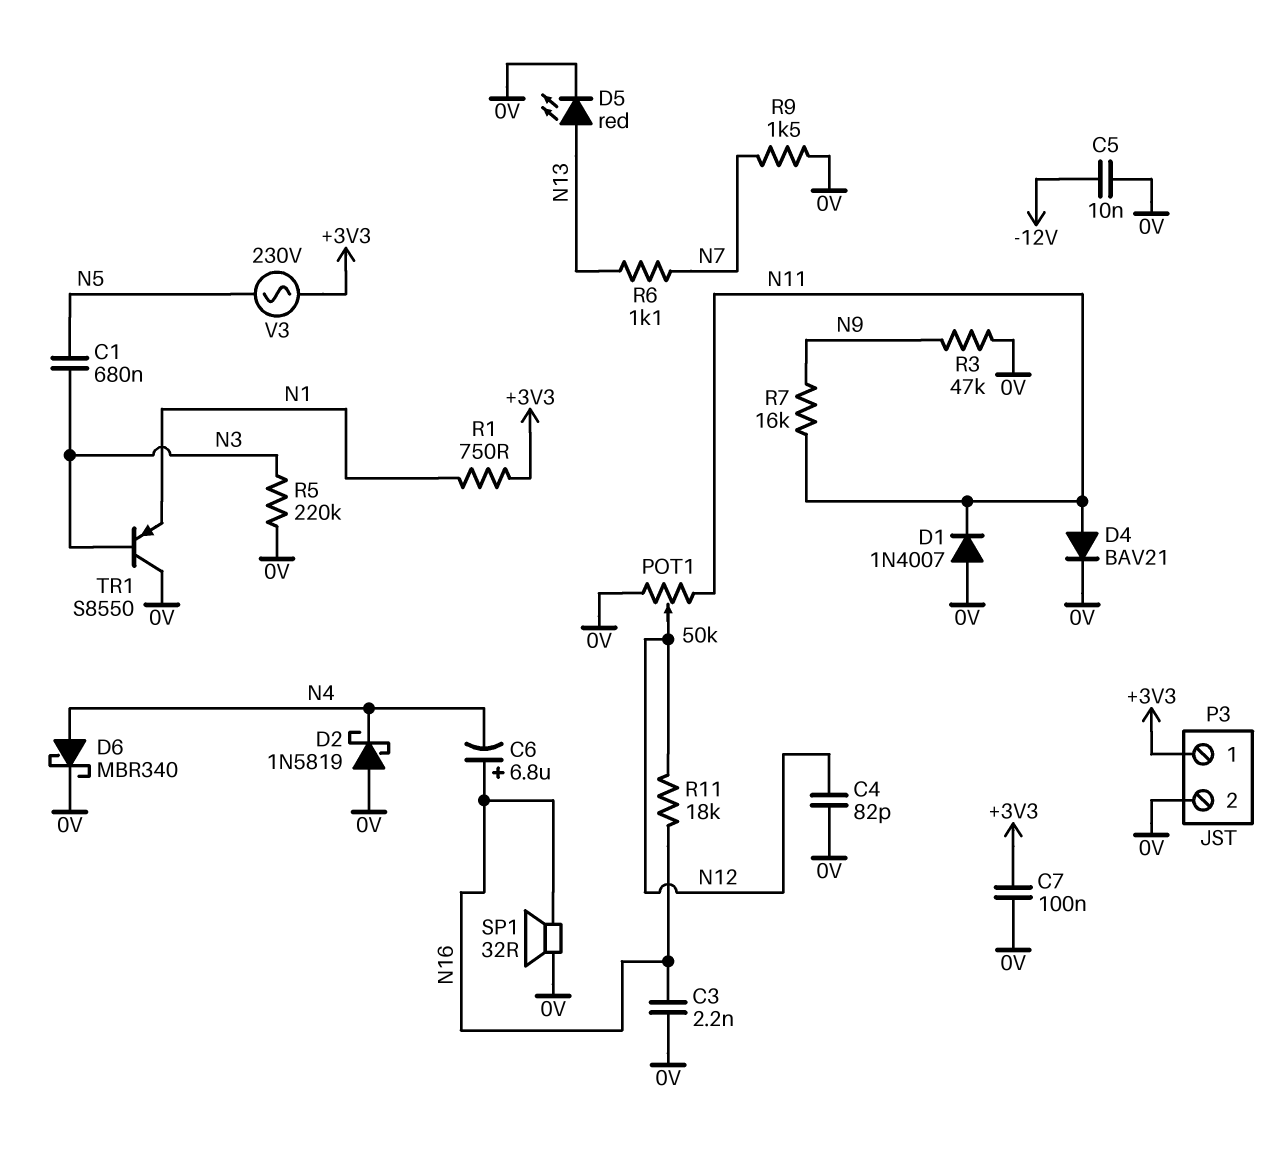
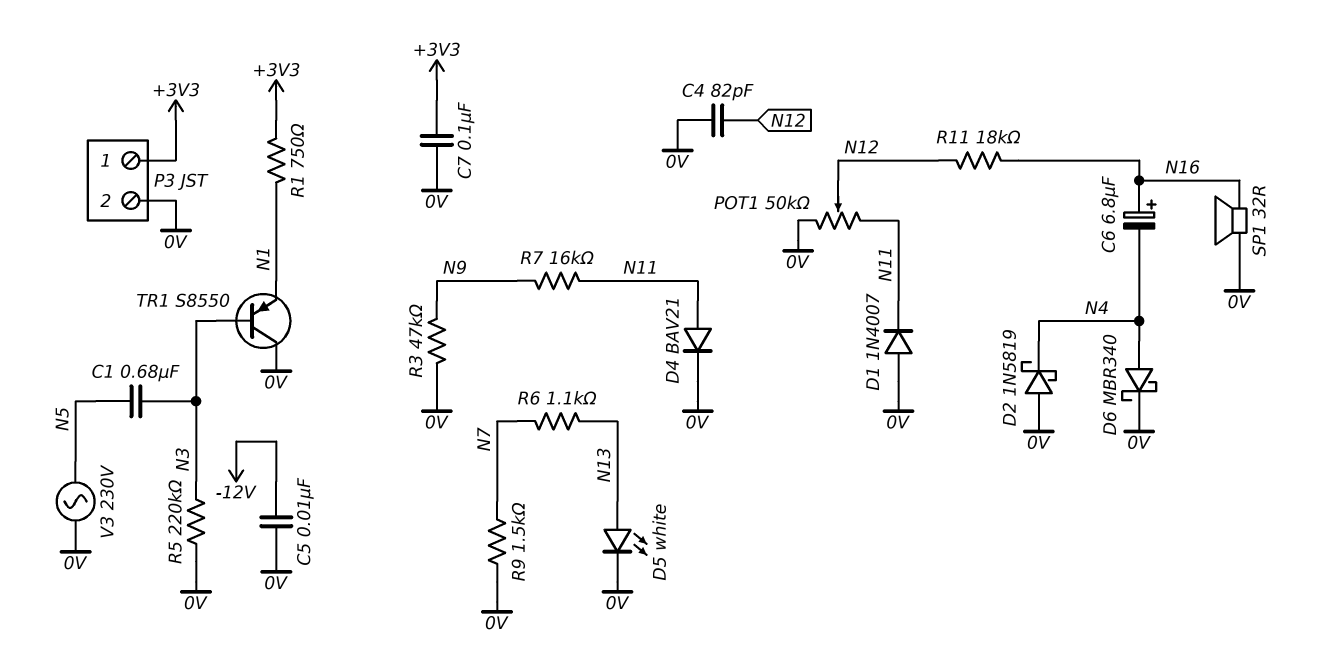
C3: 2.2nF (0V, N16) -> none
D5: LED red (A N13, K 0V) -> LED white (A N13, K 0V)
V3: AC 230V (+3V3, N5) -> AC 230V (0V, N5)

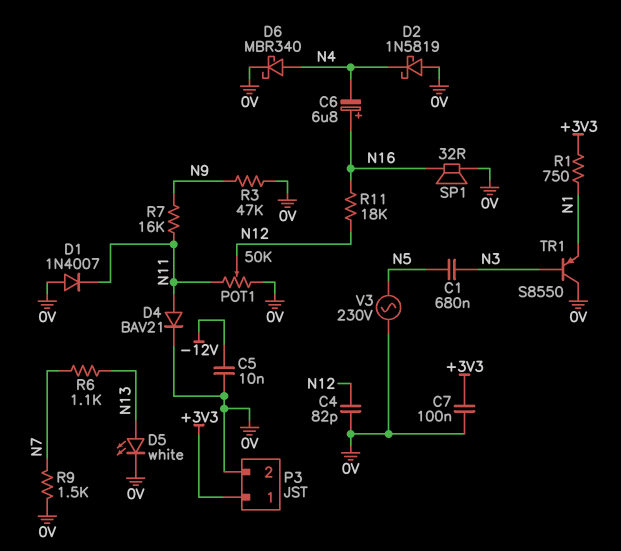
R5: 220k (0V, N3) -> none

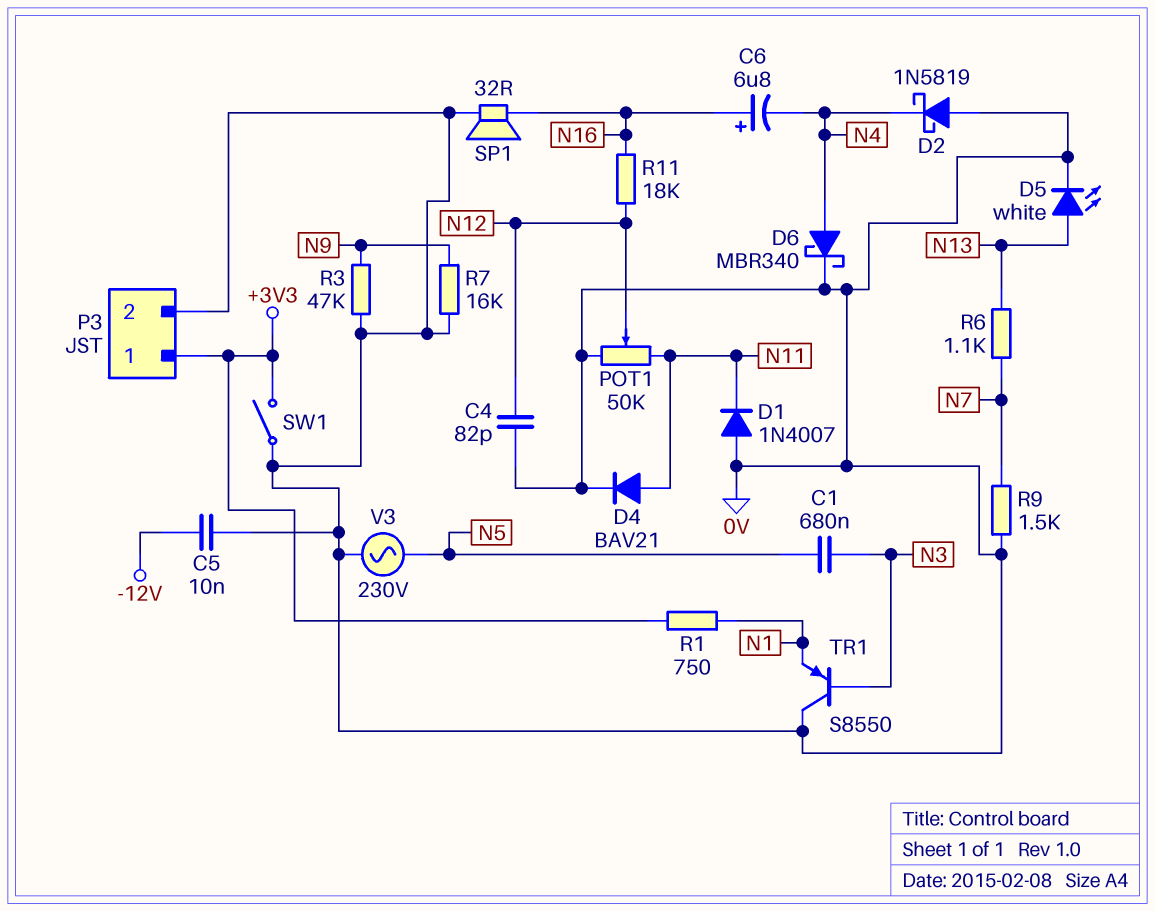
C7: 100nF (+3V3, 0V) -> none
R7: 16k (N9, N11) -> 16k (0V, N9)
SW1: none -> switch (+3V3, 0V)

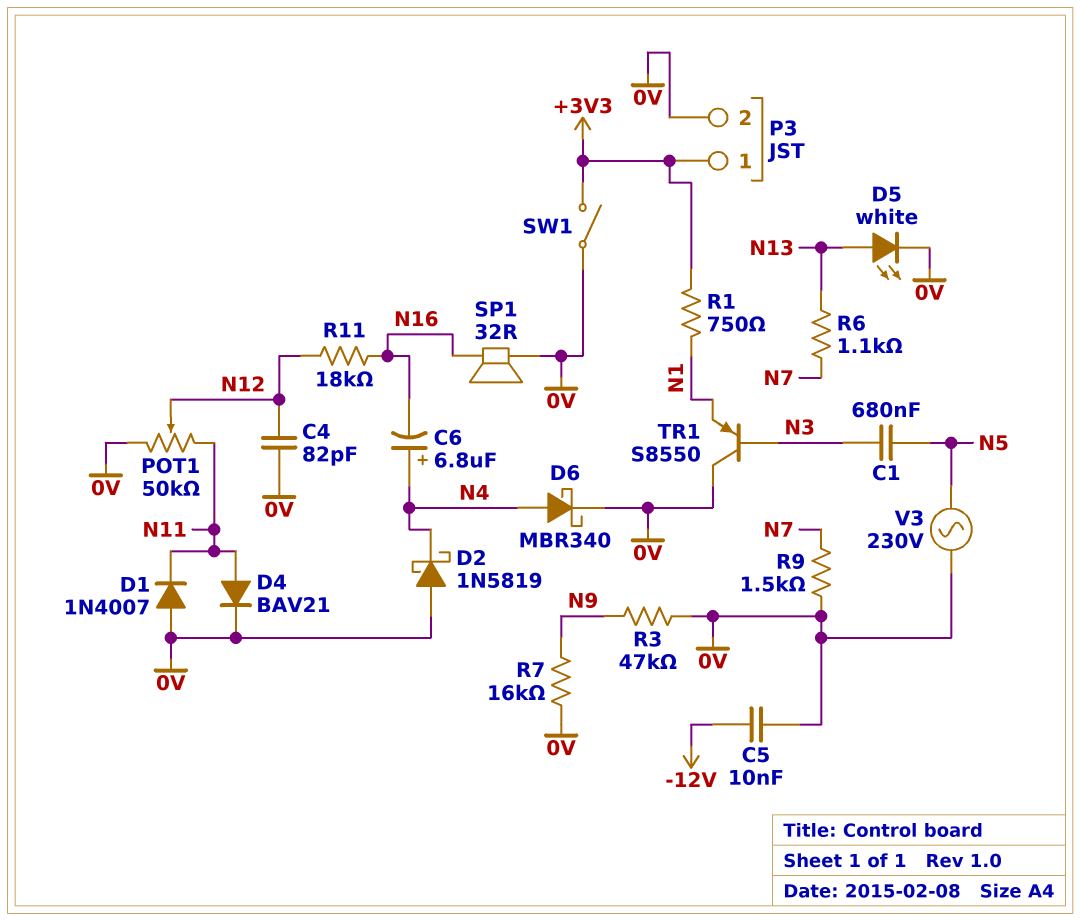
C6: 6.8uF (plus N16, minus N4) -> 6.8uF (plus N4, minus N16)

